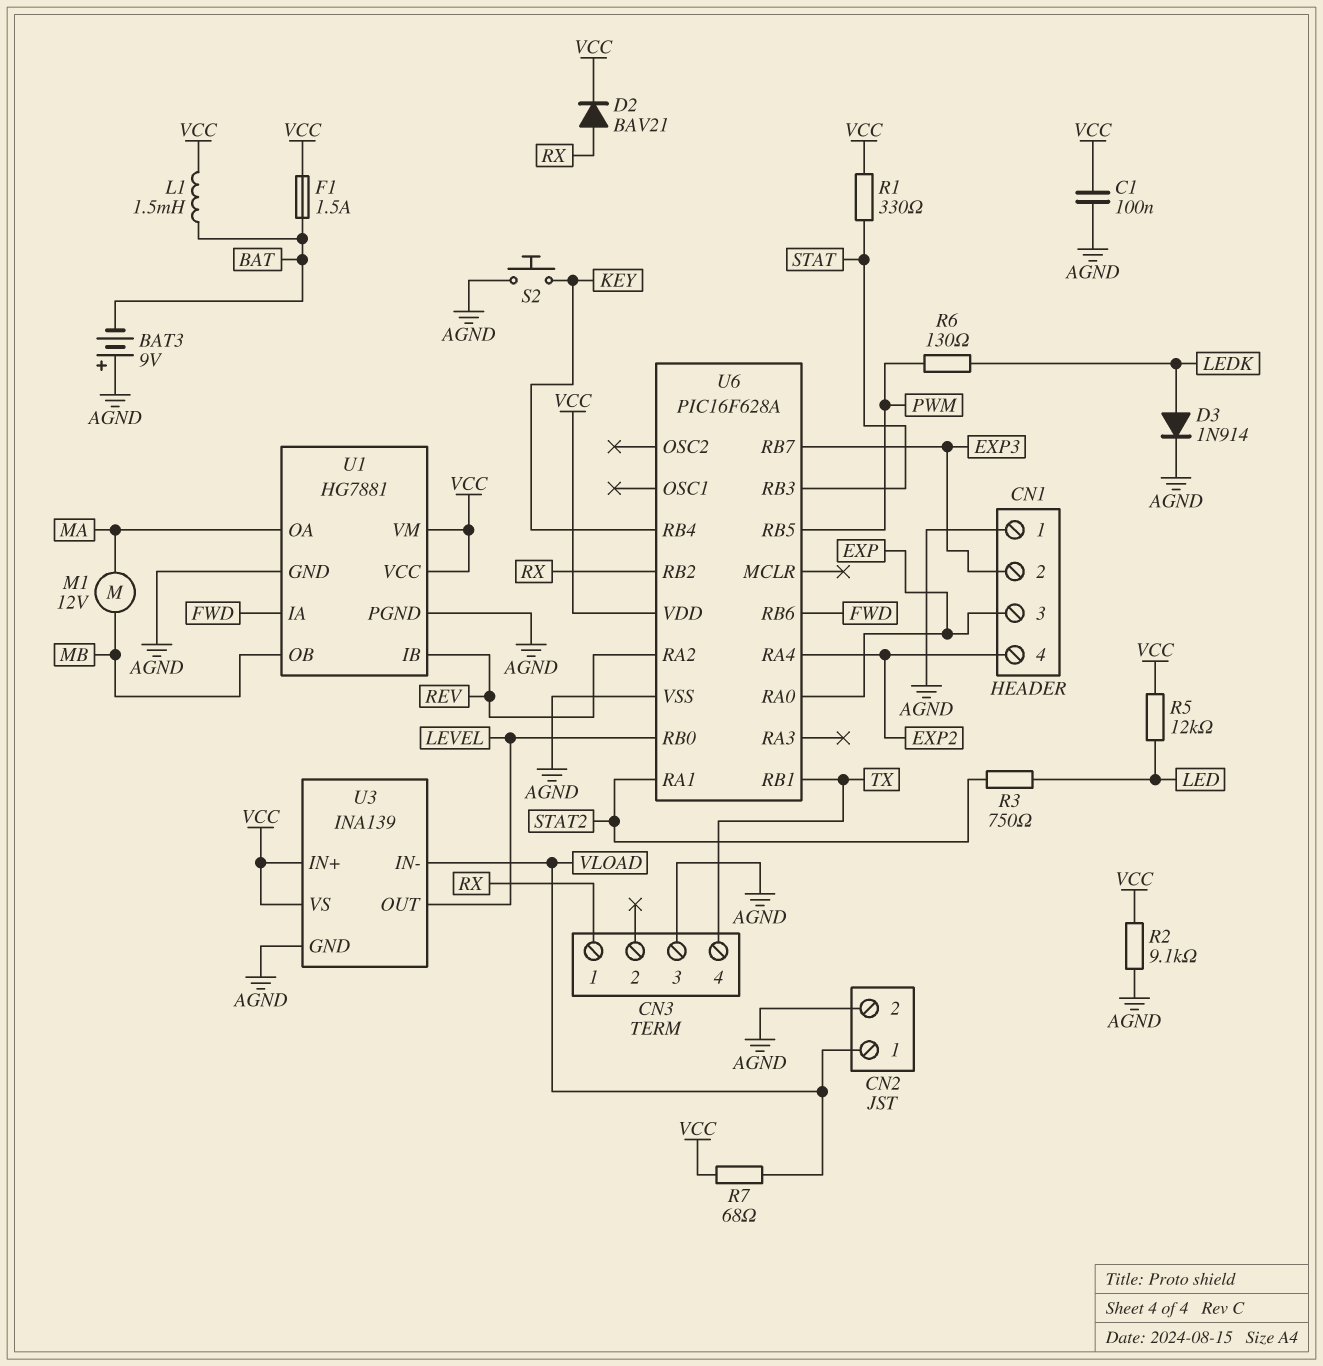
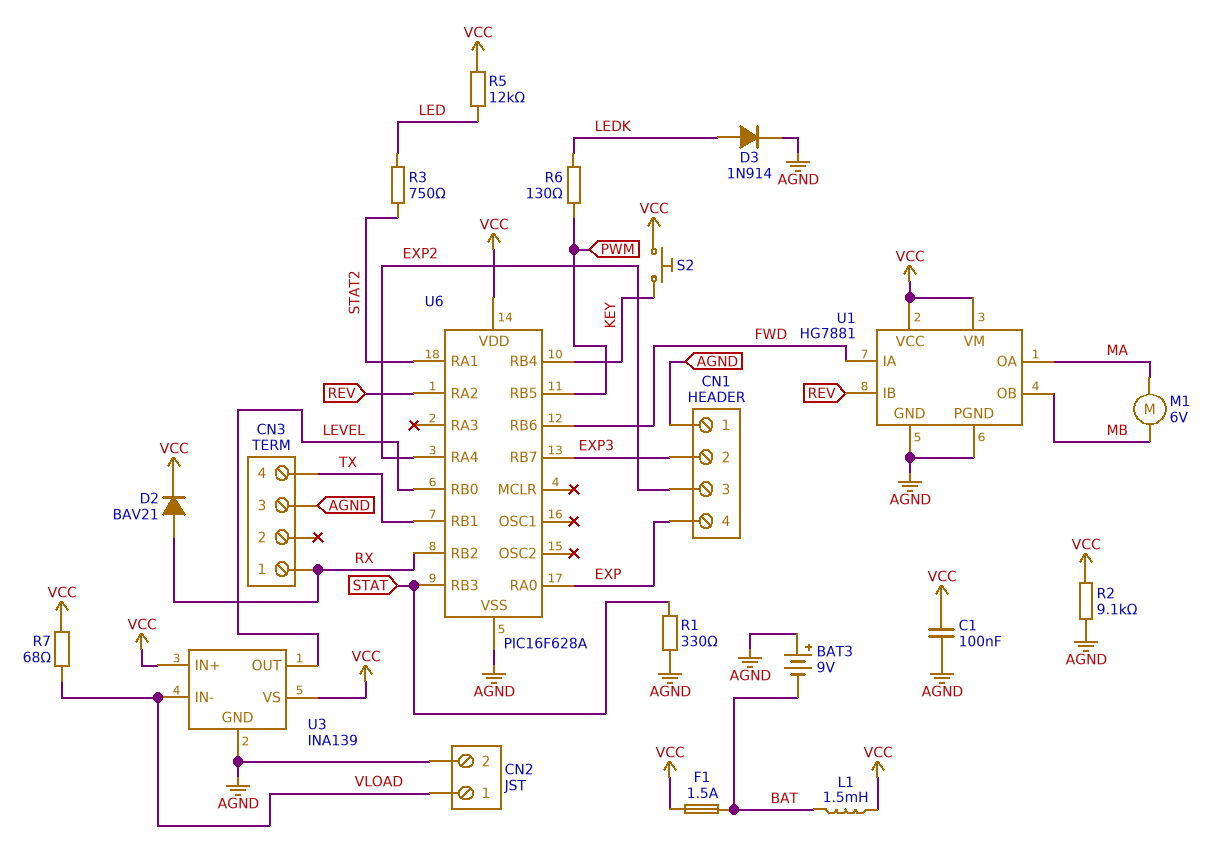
CN1 pin 3: EXP -> EXP2
CN1 pin 4: EXP2 -> EXP
M1: motor 12V (MA, MB) -> motor 6V (MA, MB)
R1: 330 (STAT, VCC) -> 330 (AGND, STAT)
S2: button (AGND, KEY) -> button (KEY, VCC)

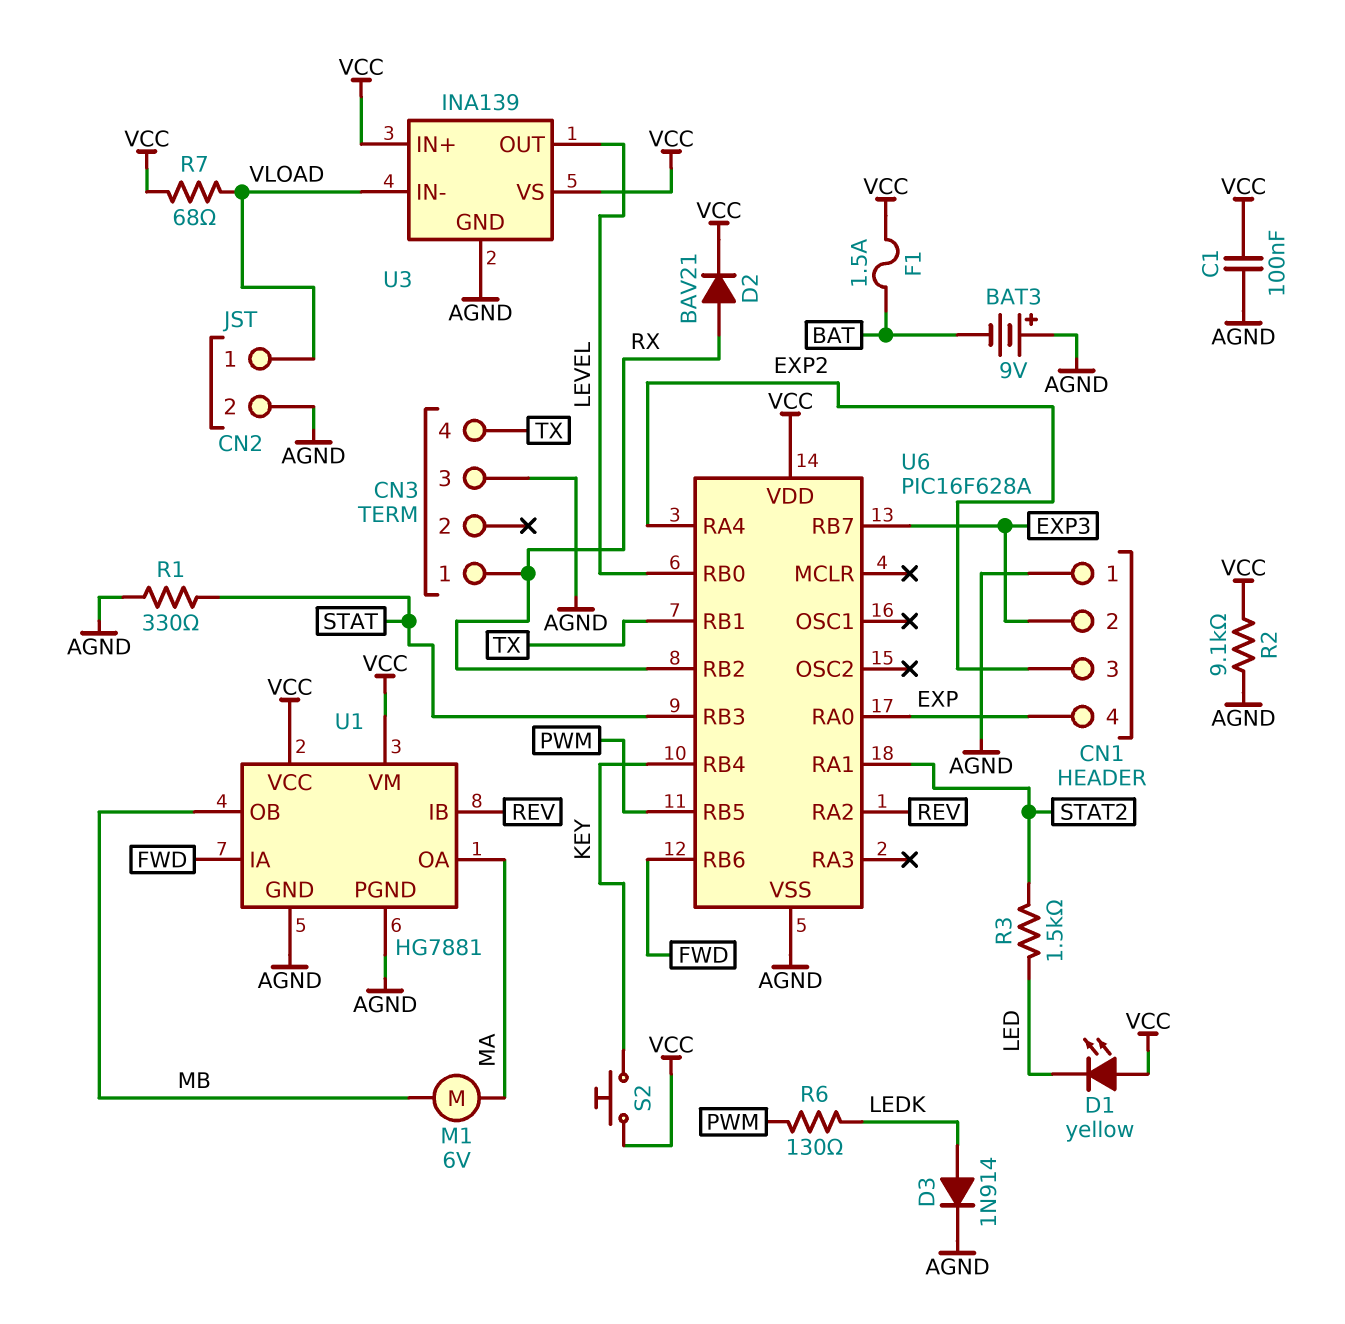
D1: none -> LED yellow (A VCC, K LED)
L1: 1.5mH (BAT, VCC) -> none
R3: 750 (LED, STAT2) -> 1.5k (LED, STAT2)
R5: 12k (LED, VCC) -> none

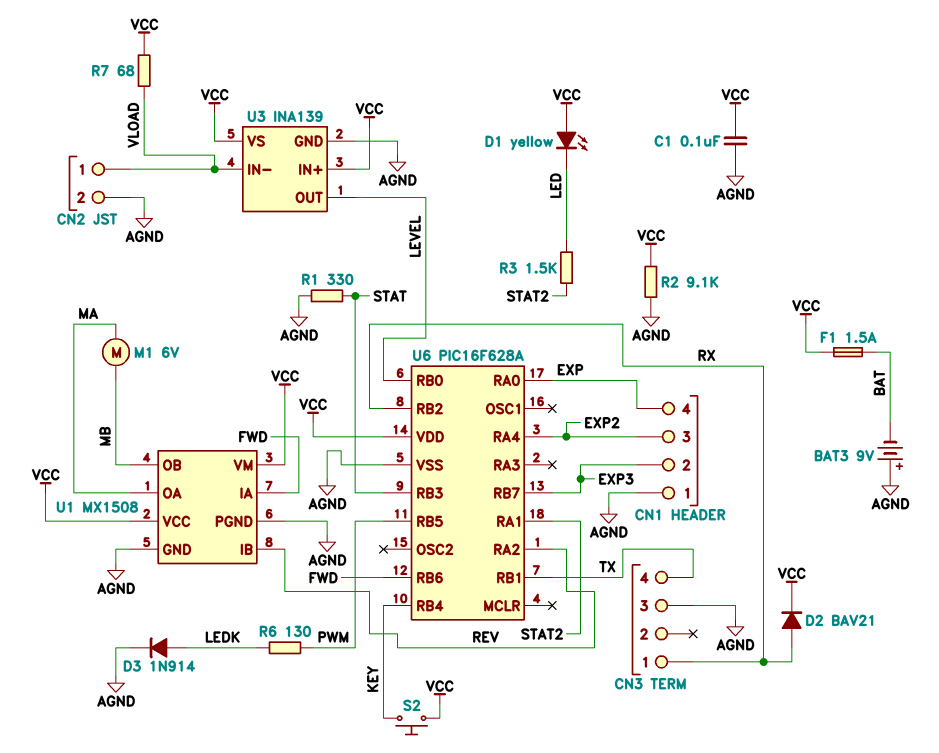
U1: HG7881 -> MX1508

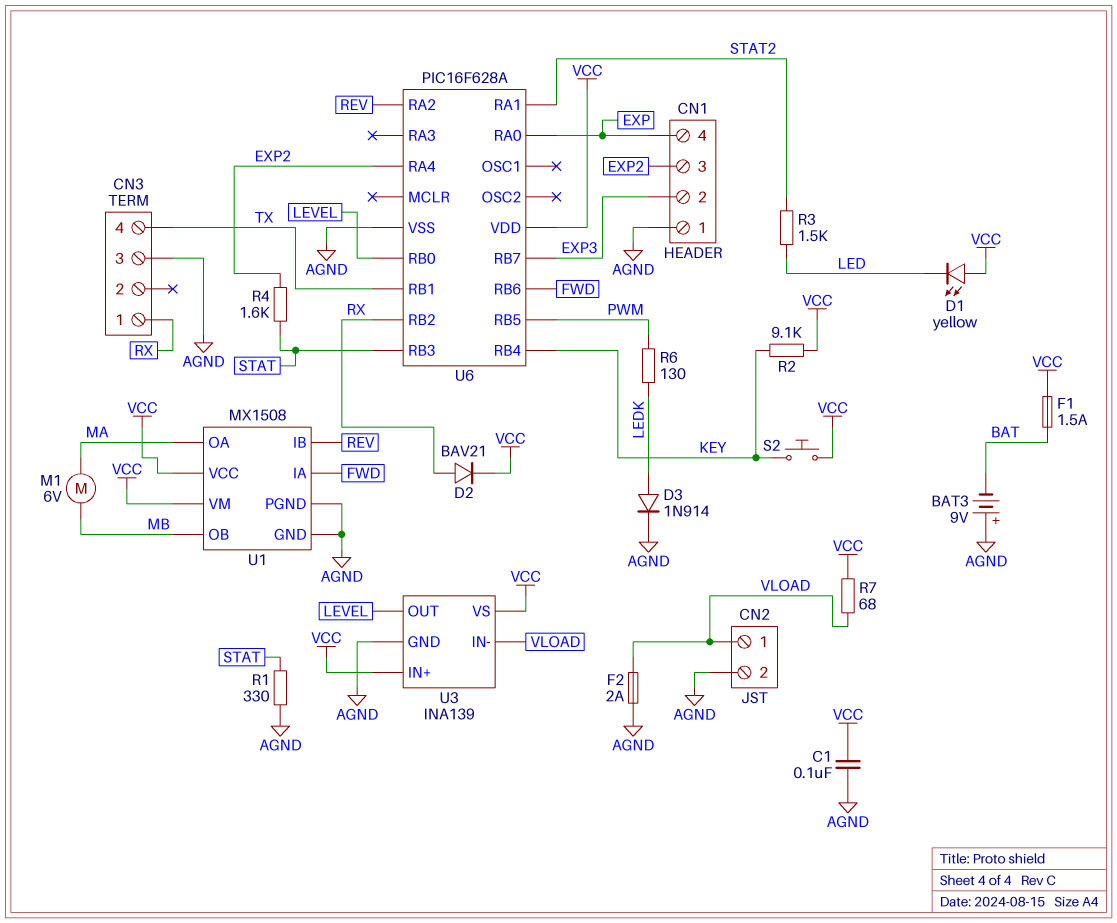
F2: none -> 2A (AGND, VLOAD)
R2: 9.1k (AGND, VCC) -> 9.1k (KEY, VCC)
R4: none -> 1.6k (EXP2, STAT)

